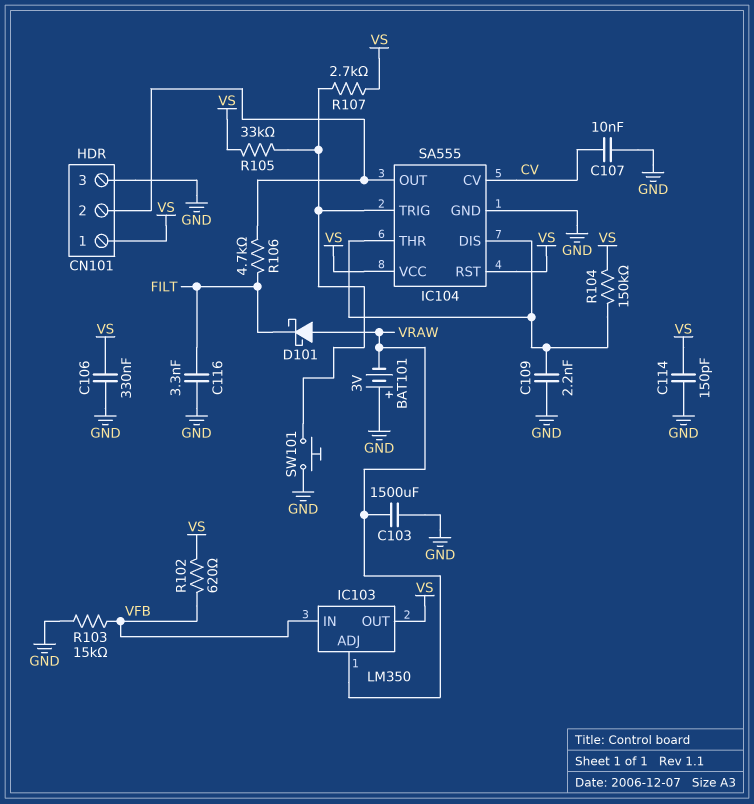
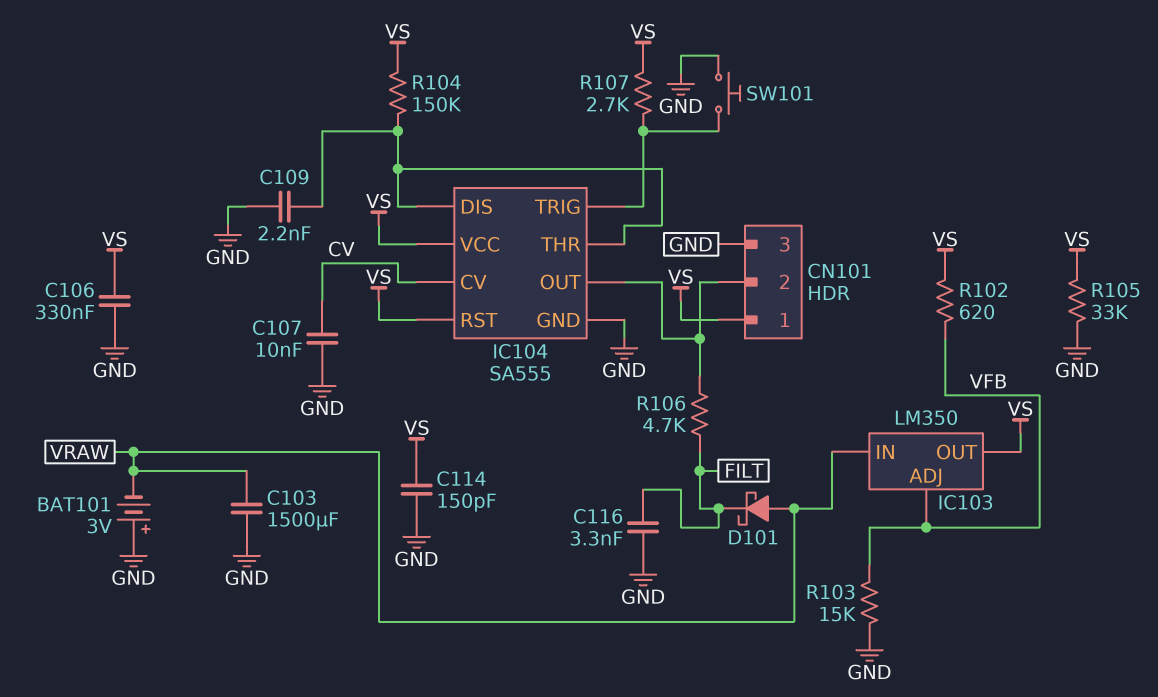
IC103 pin ADJ: VRAW -> VFB
IC103 pin IN: VFB -> VRAW
R105: 33k (IC104/TRIG, VS) -> 33k (GND, VS)

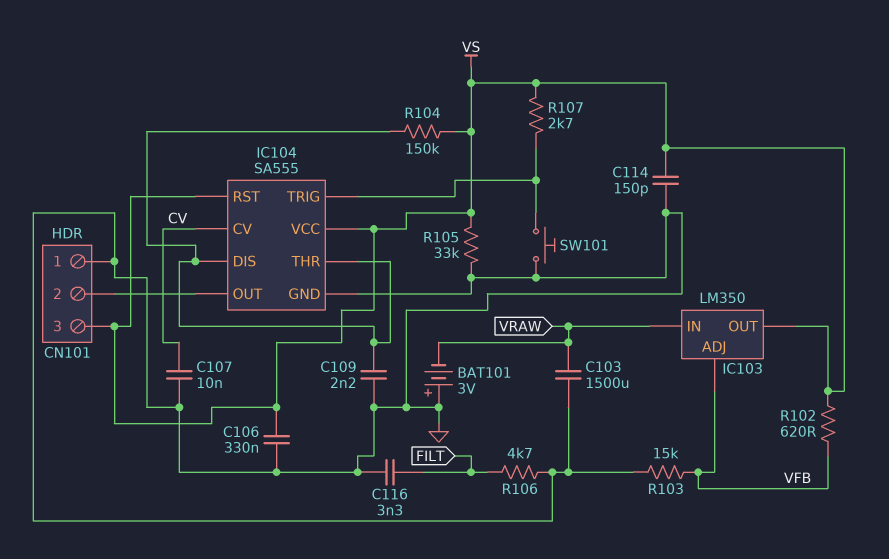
CN101 pin 1: VS -> GND
CN101 pin 3: GND -> VS
D101: schottky (A VRAW, K FILT) -> none
R106: 4.7k (CN101/2, FILT) -> 4.7k (FILT, GND)

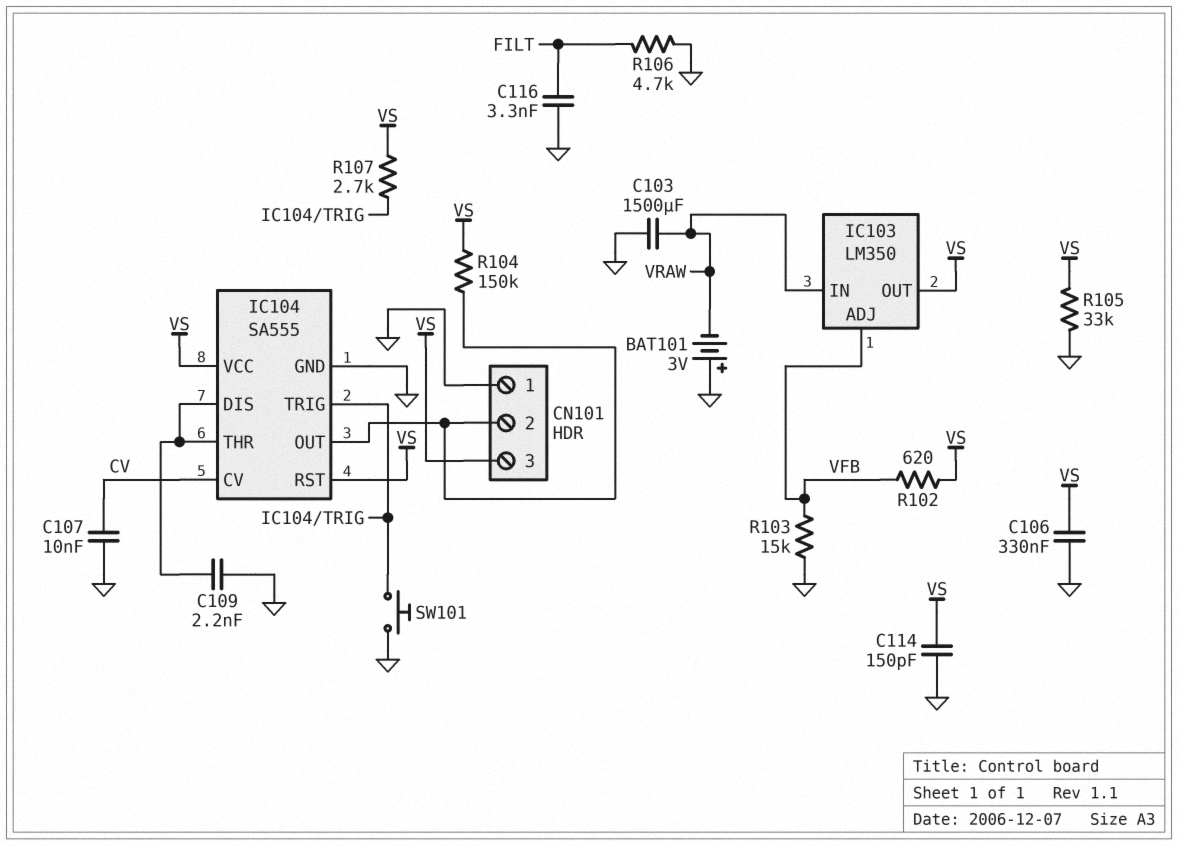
R104: 150k (IC104/DIS, VS) -> 150k (CN101/2, VS)

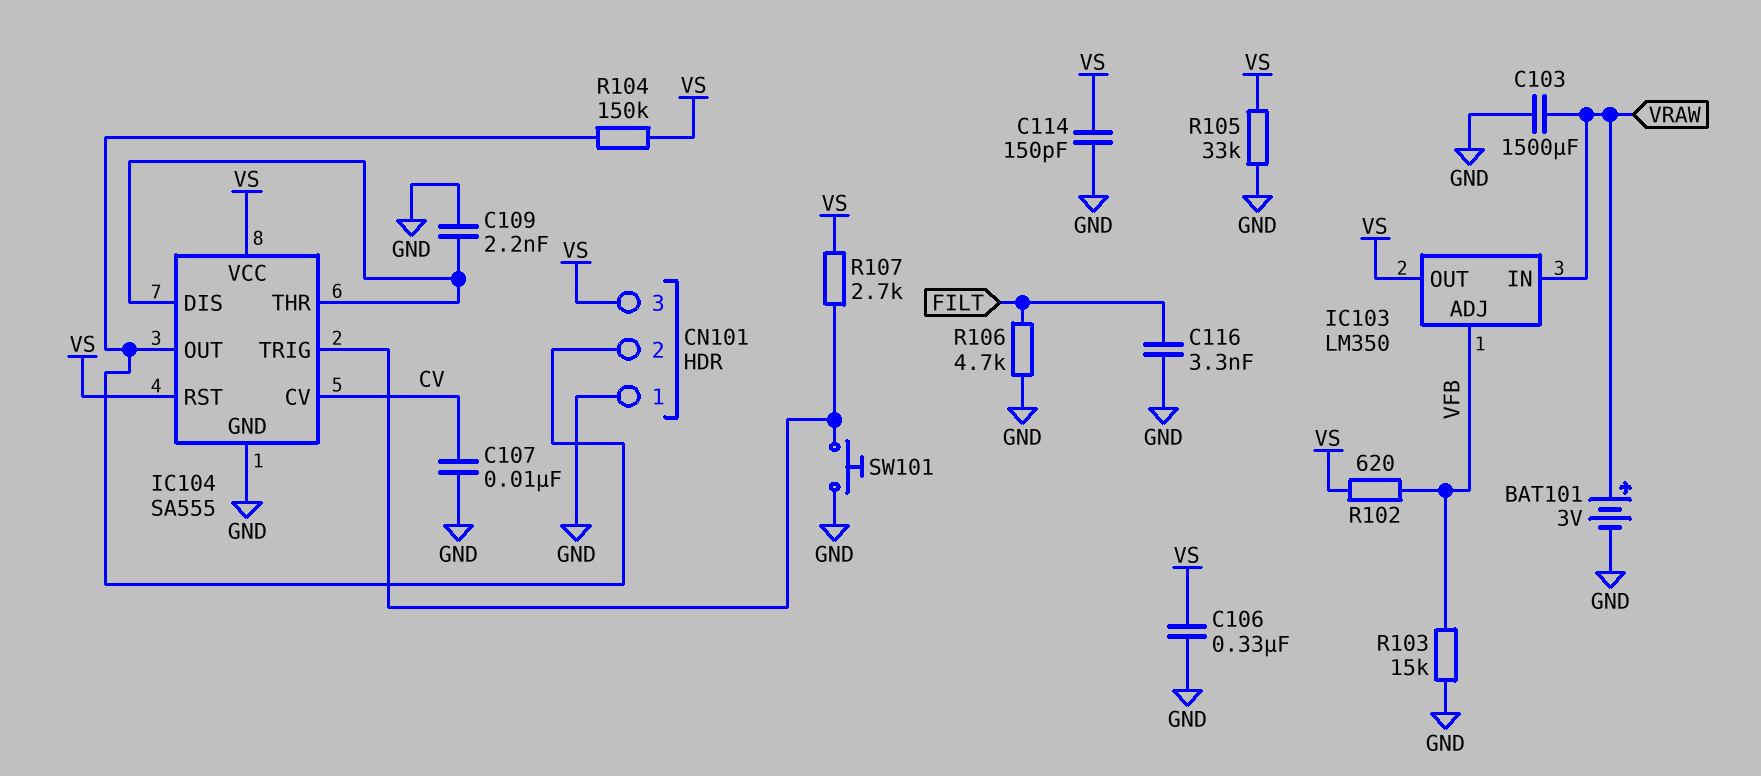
BAT101: 3V (plus GND, minus VRAW) -> 3V (plus VRAW, minus GND)

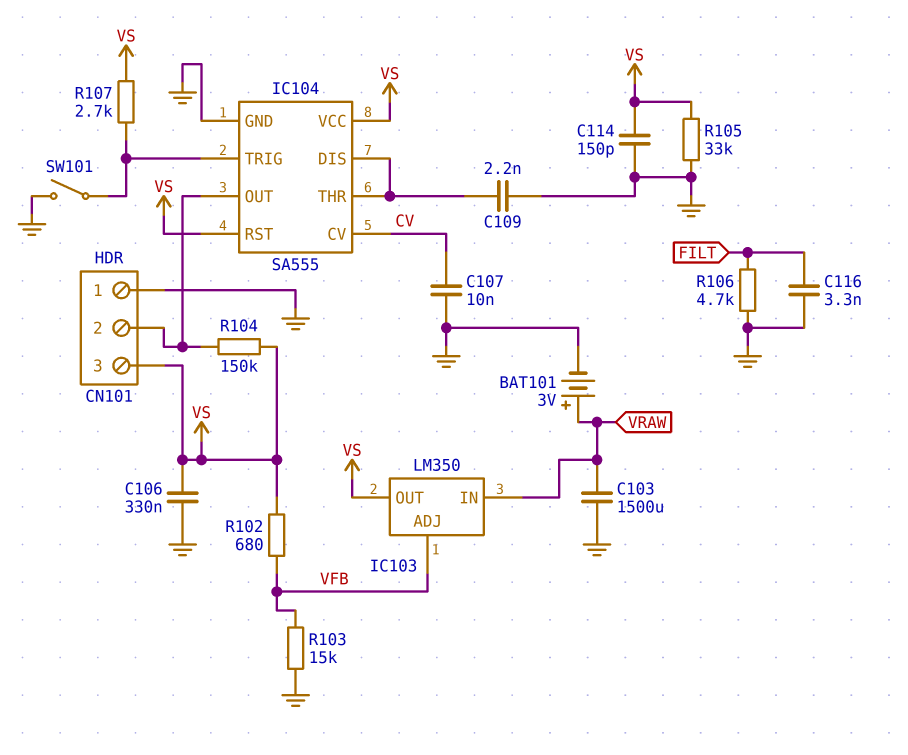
R102: 620 (VFB, VS) -> 680 (VFB, VS)
SW101: button (GND, IC104/TRIG) -> switch (GND, IC104/TRIG)

